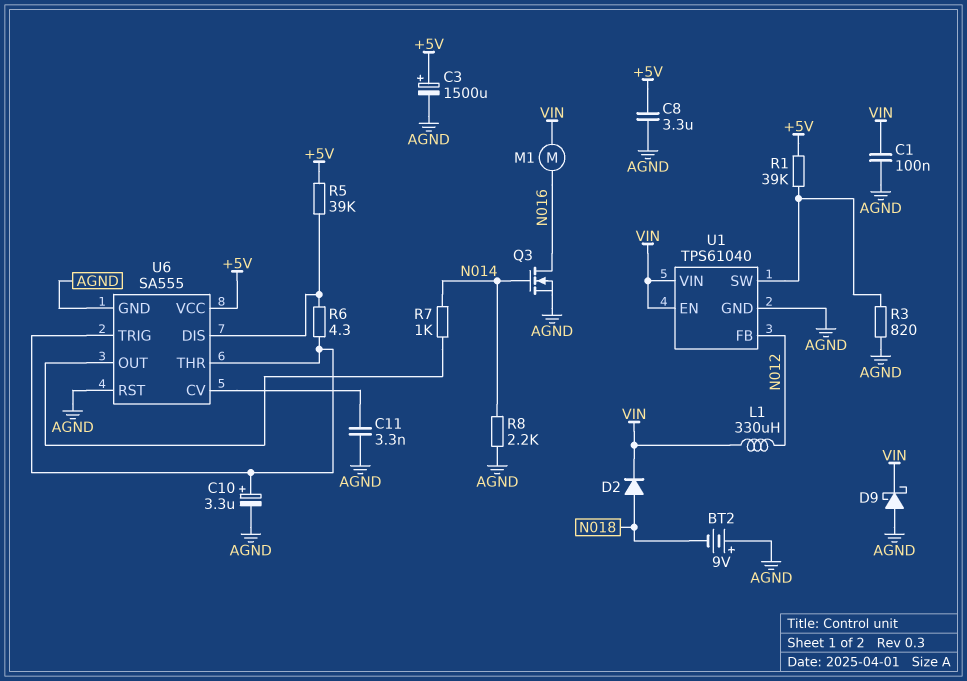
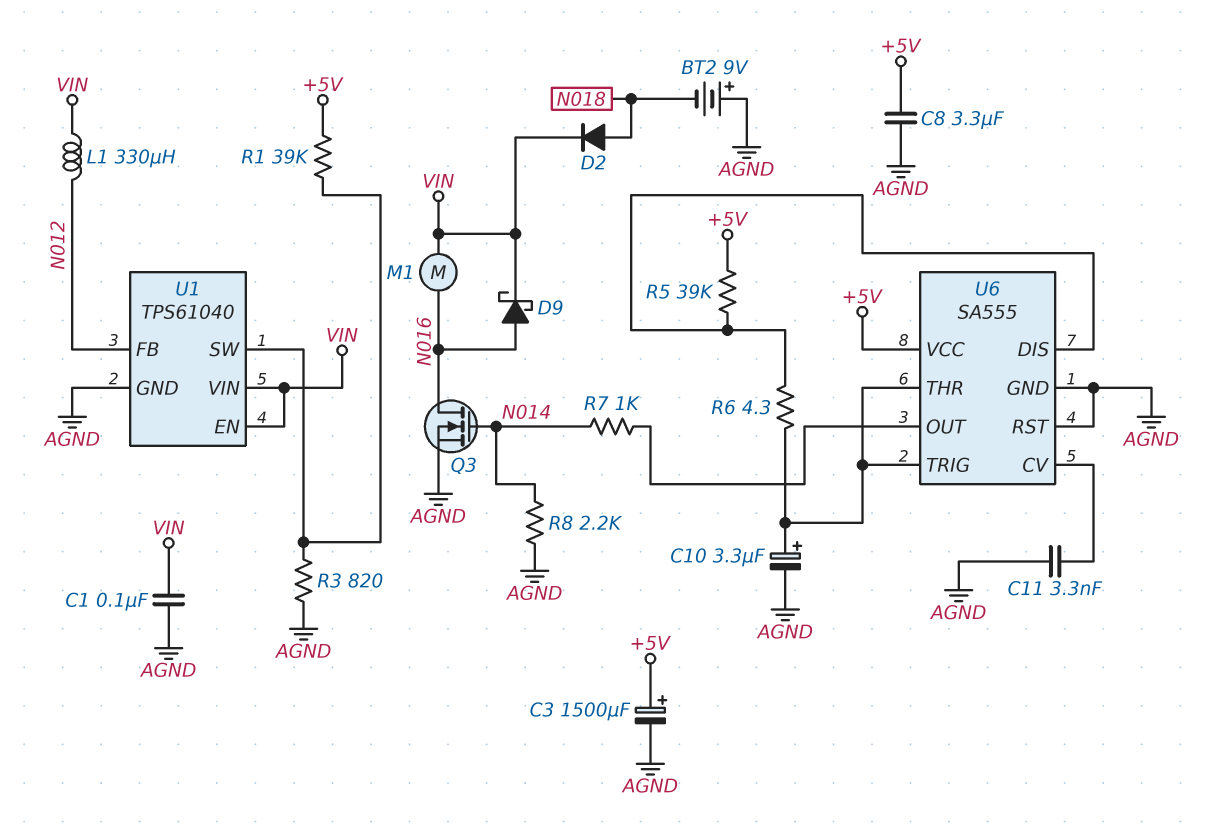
D9: schottky (A AGND, K VIN) -> schottky (A N016, K VIN)

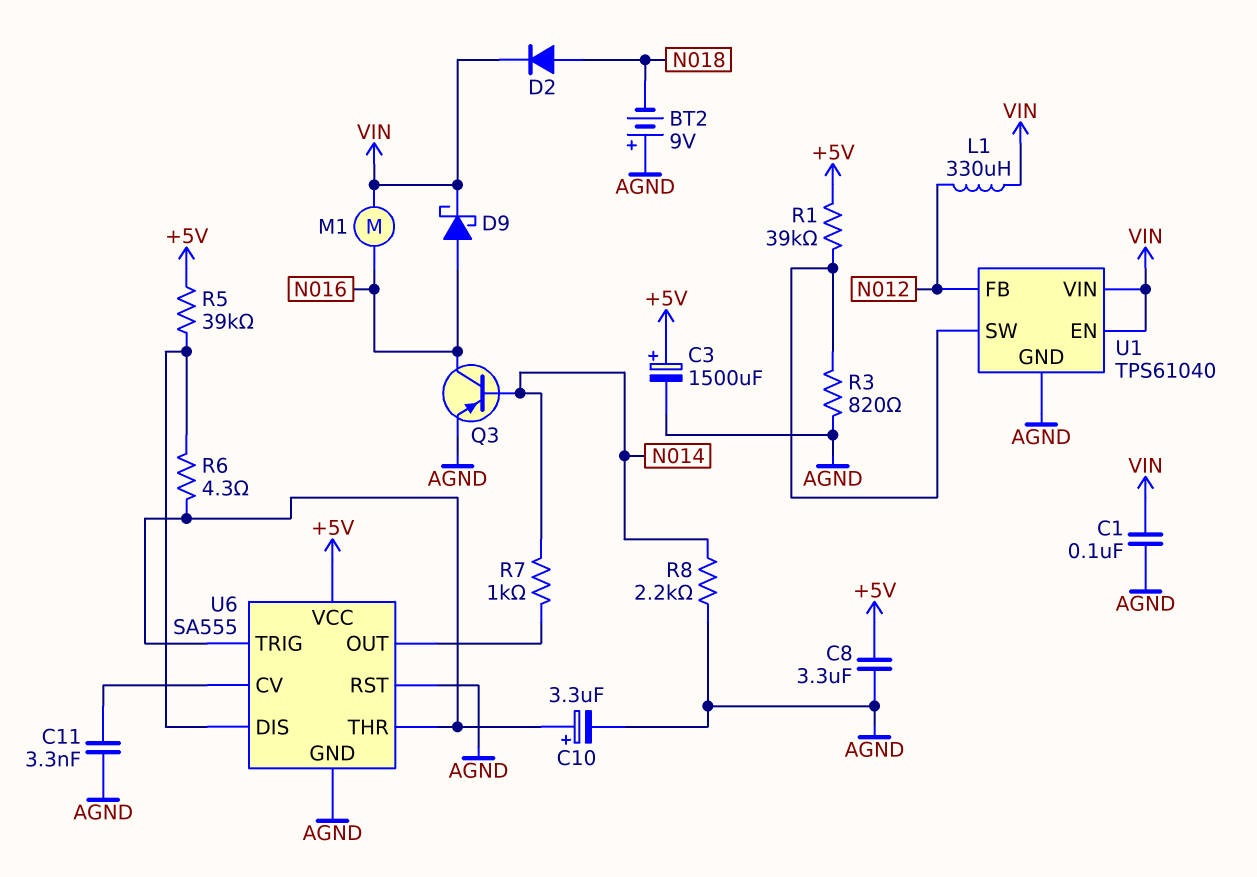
Q3: NMOS (G N014, D N016, S AGND) -> PNP (B N014, C N016, E AGND)

